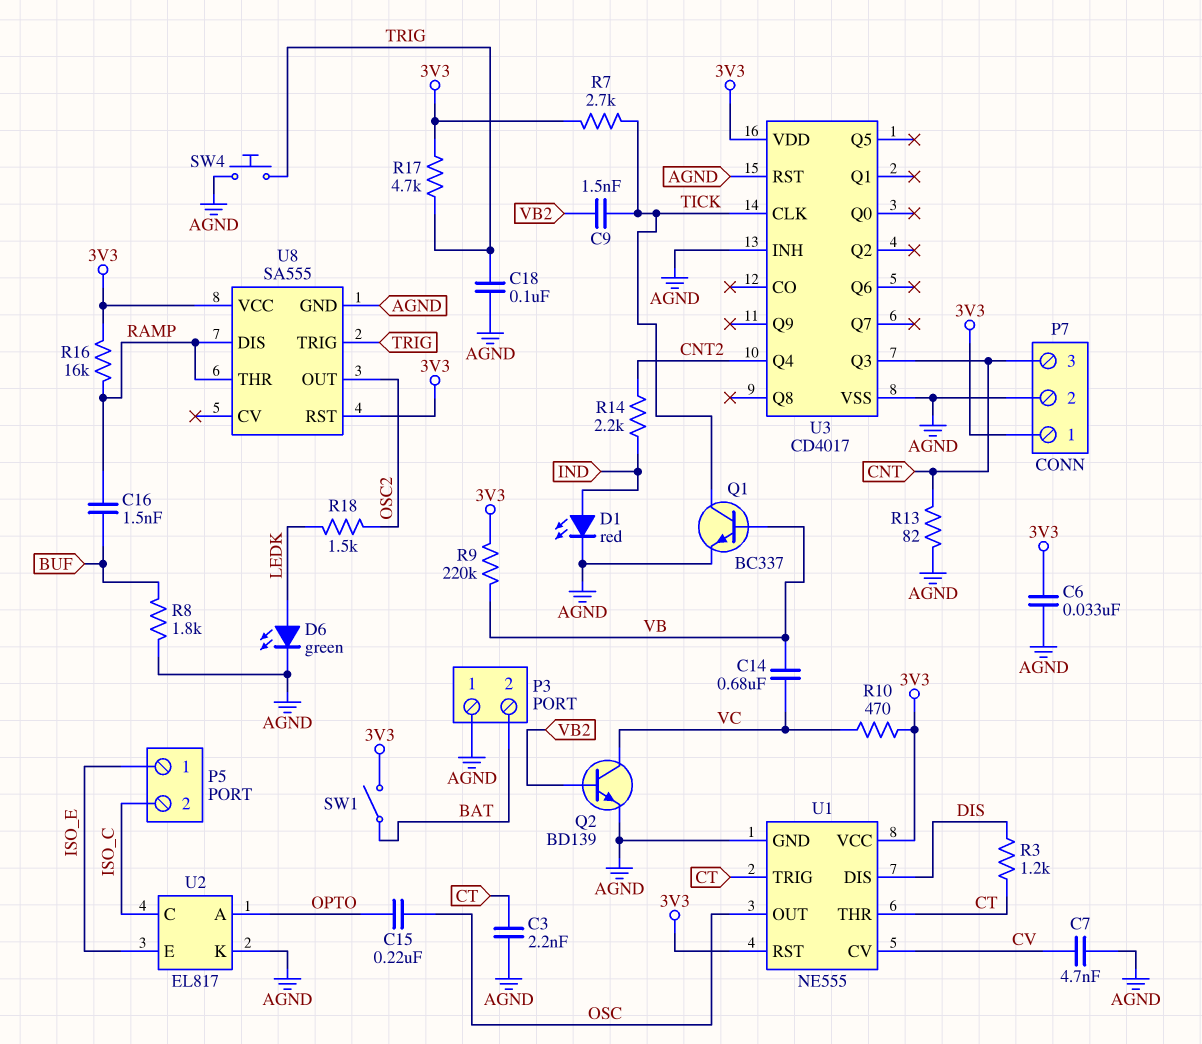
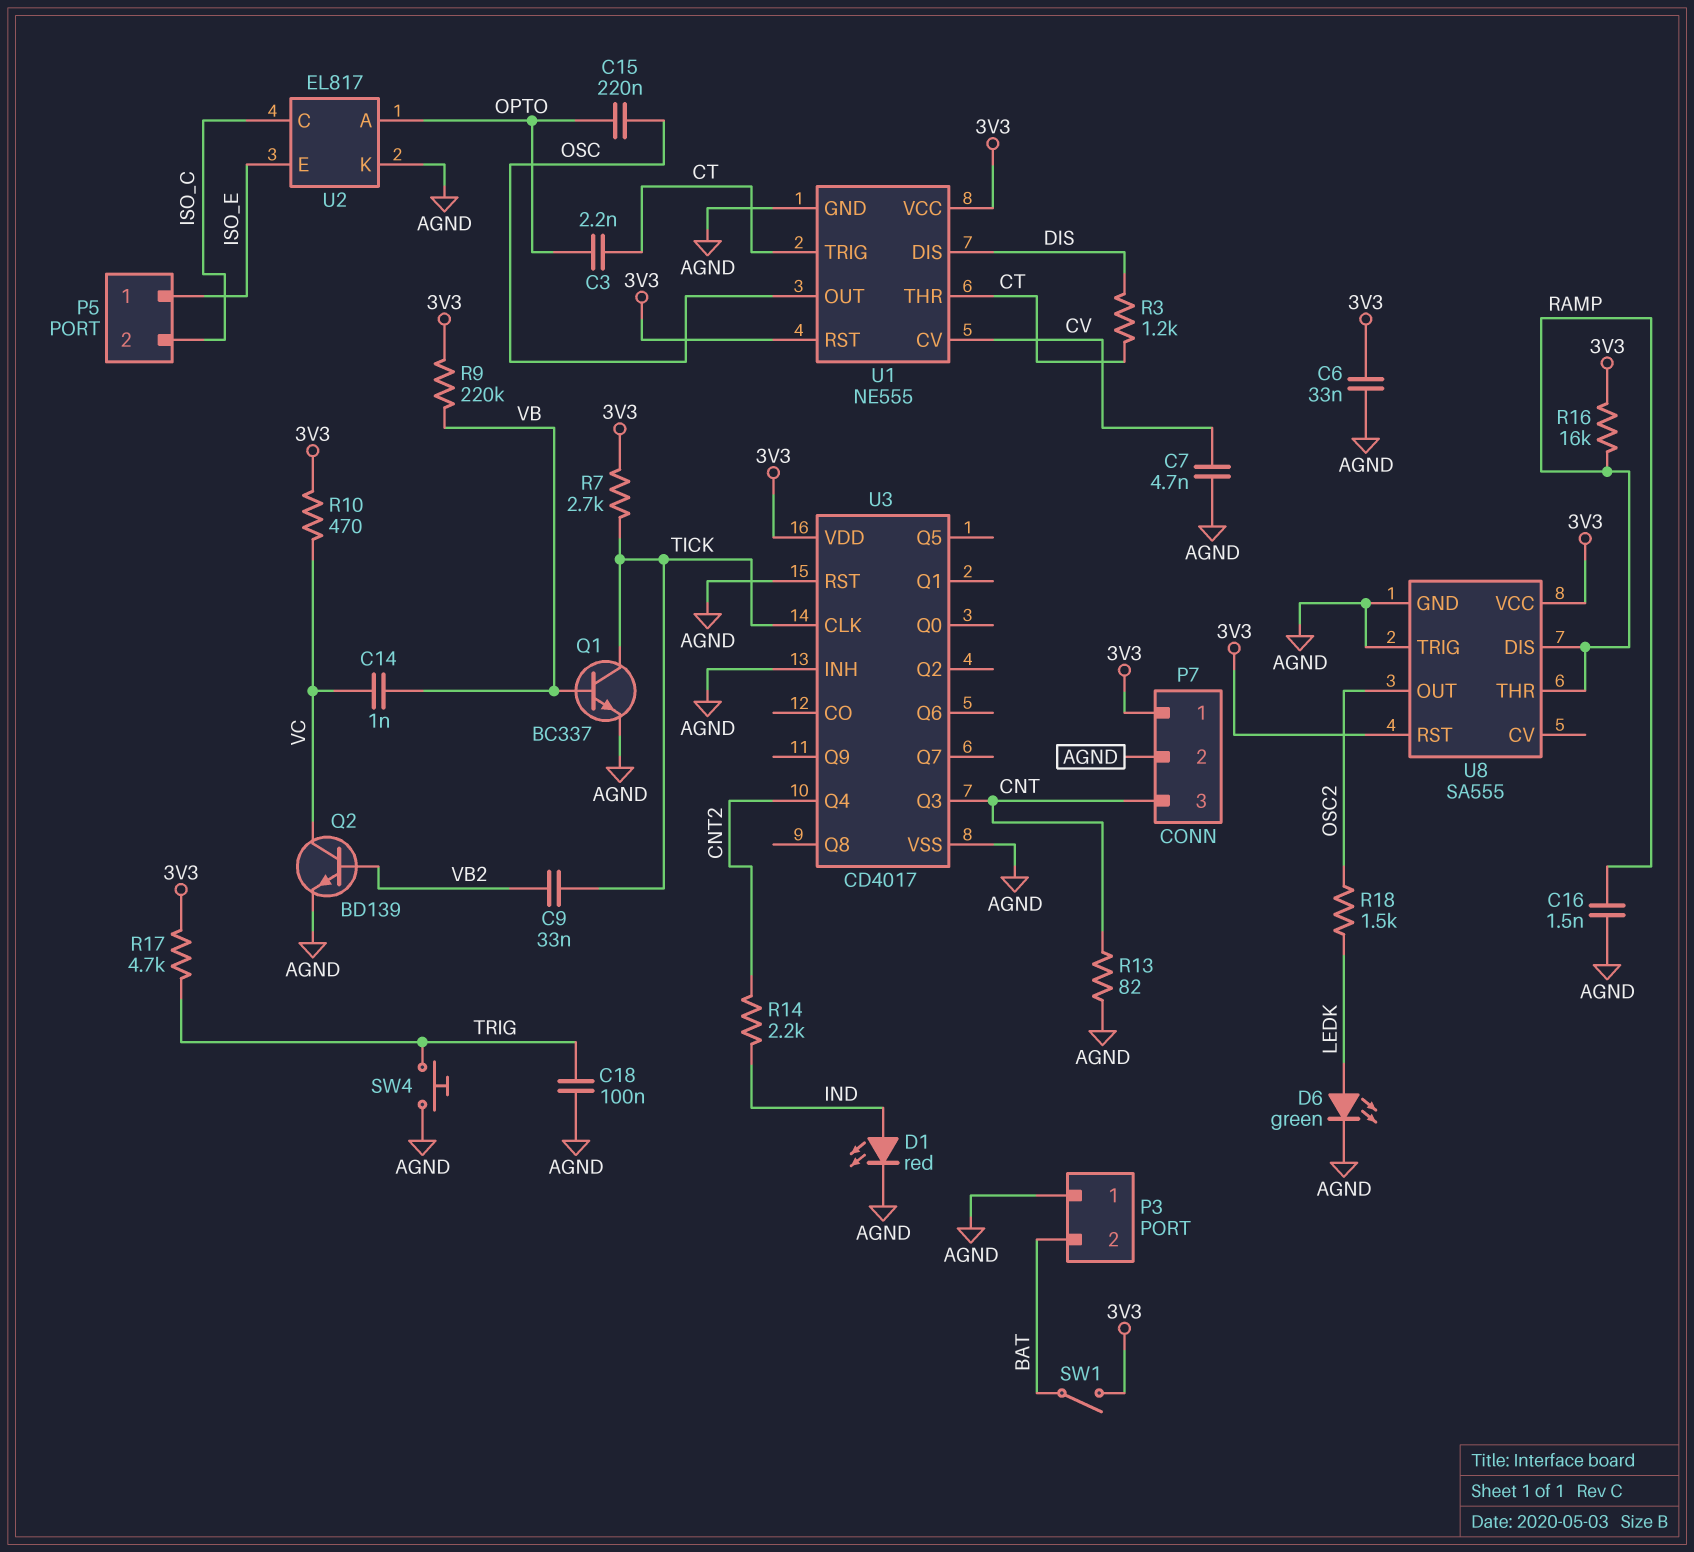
C3: 2.2nF (AGND, CT) -> 2.2nF (CT, OPTO)
C9: 1.5nF (TICK, VB2) -> 33nF (TICK, VB2)
C14: 680nF (VB, VC) -> 1nF (VB, VC)
C16: 1.5nF (BUF, RAMP) -> 1.5nF (AGND, RAMP)
R8: 1.8k (AGND, BUF) -> none
U8 pin TRIG: TRIG -> AGND

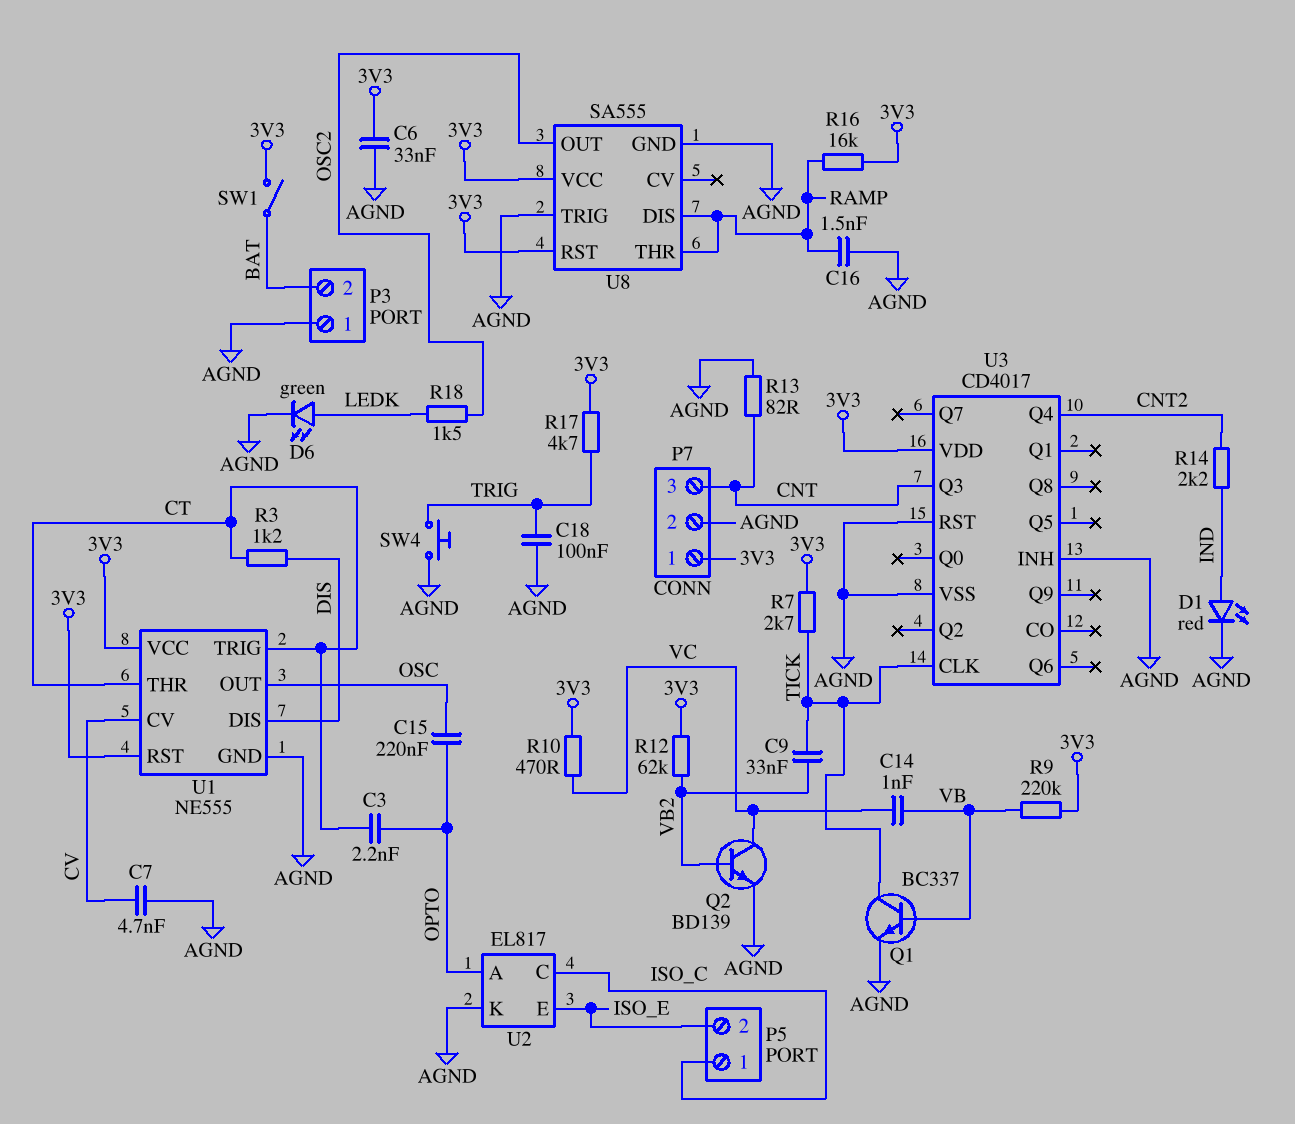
P5 pin 1: ISO_E -> ISO_C
P5 pin 2: ISO_C -> ISO_E
R12: none -> 62k (3V3, VB2)

